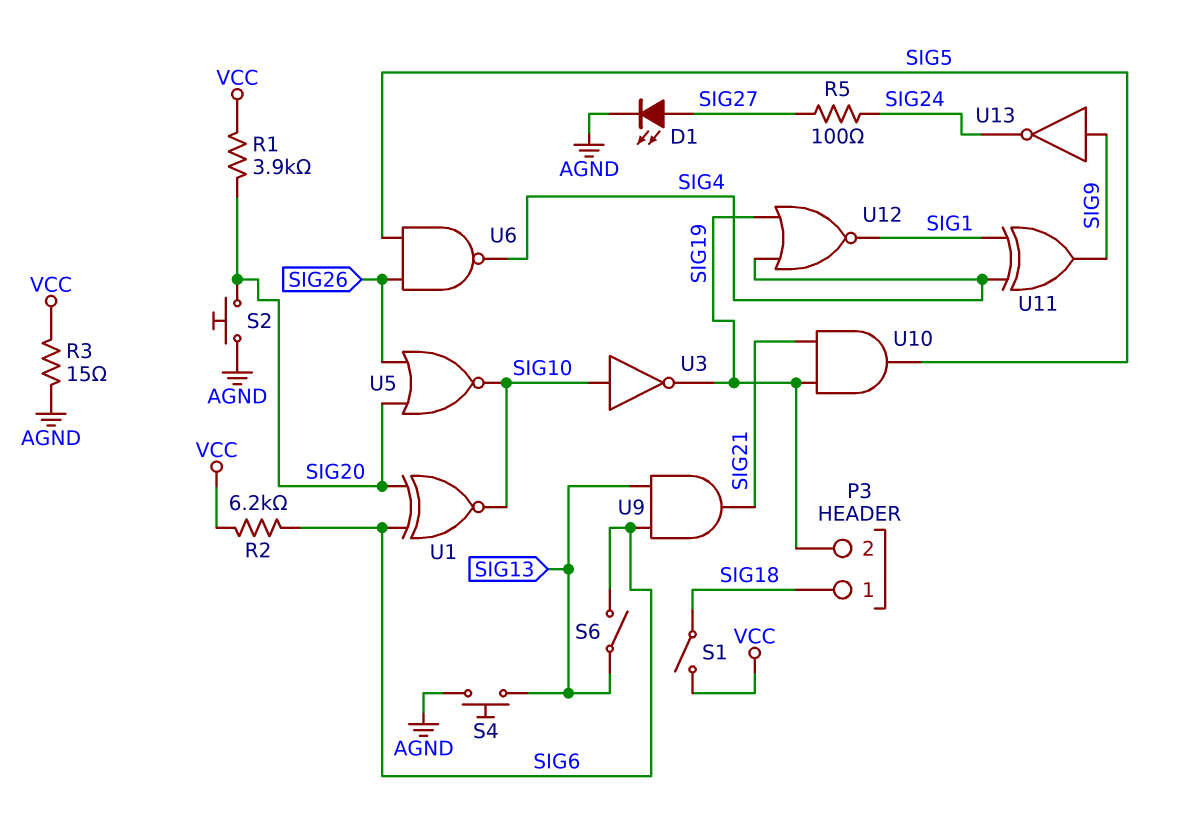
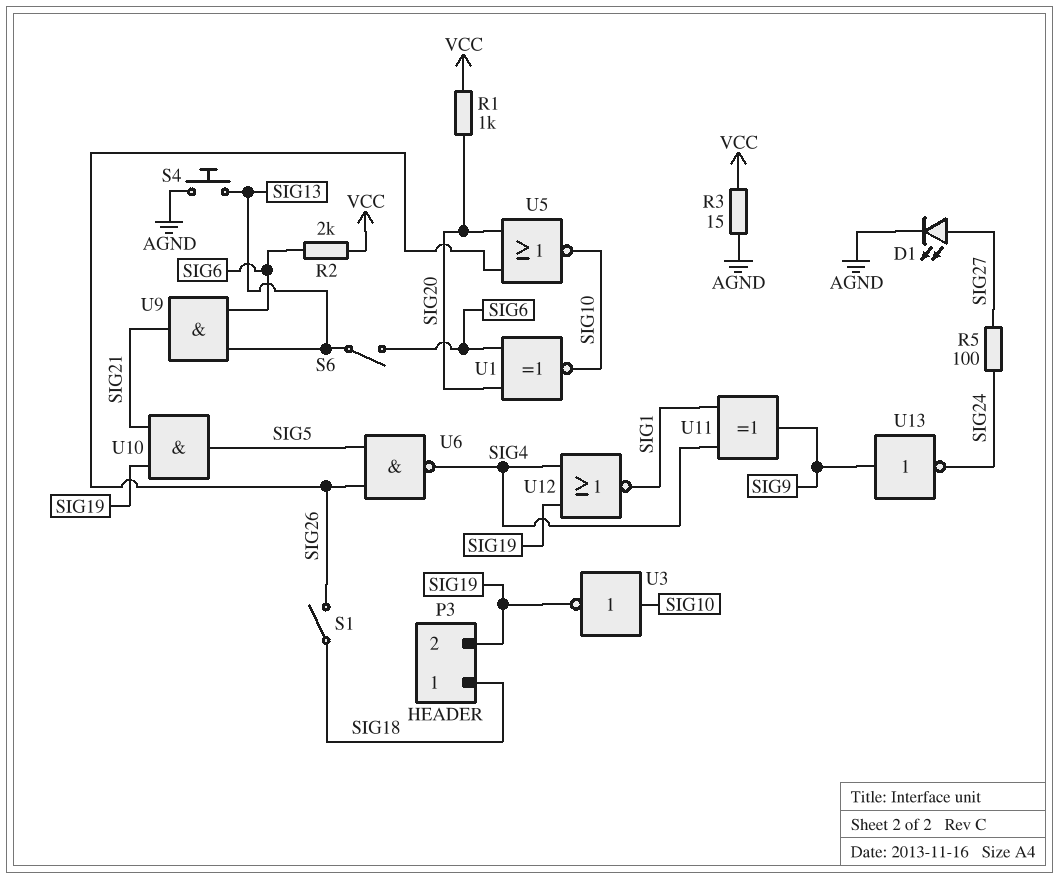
R1: 3.9k (SIG20, VCC) -> 1k (SIG20, VCC)
R2: 6.2k (SIG6, VCC) -> 2k (SIG6, VCC)
S1: switch (SIG18, VCC) -> switch (SIG18, SIG26)
S2: button (AGND, SIG20) -> none

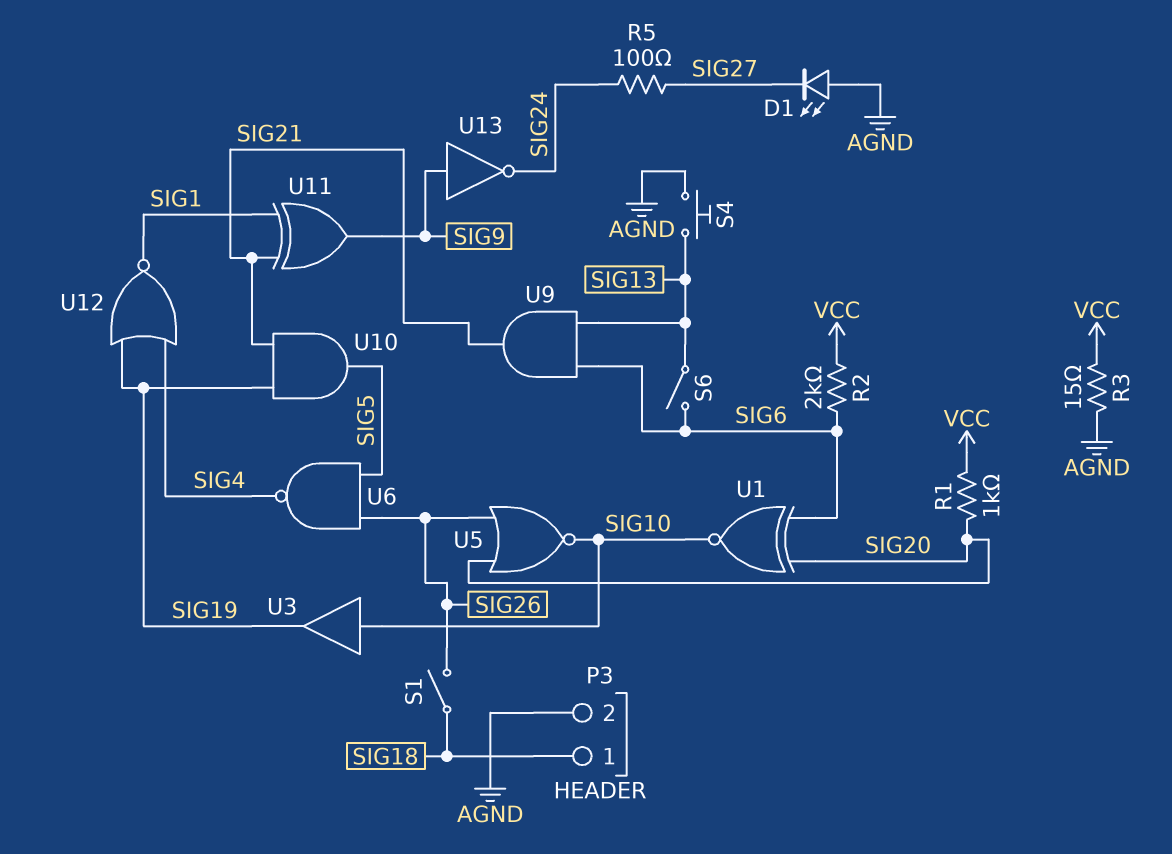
D1: LED (A SIG27, K AGND) -> LED (A AGND, K SIG27)
P3 pin 2: SIG19 -> AGND
U3: NOT (in SIG10, out SIG19) -> buffer (in SIG10, out SIG19)
U11: XOR (in SIG1, in SIG4, out SIG9) -> XOR (in SIG1, in SIG21, out SIG9)

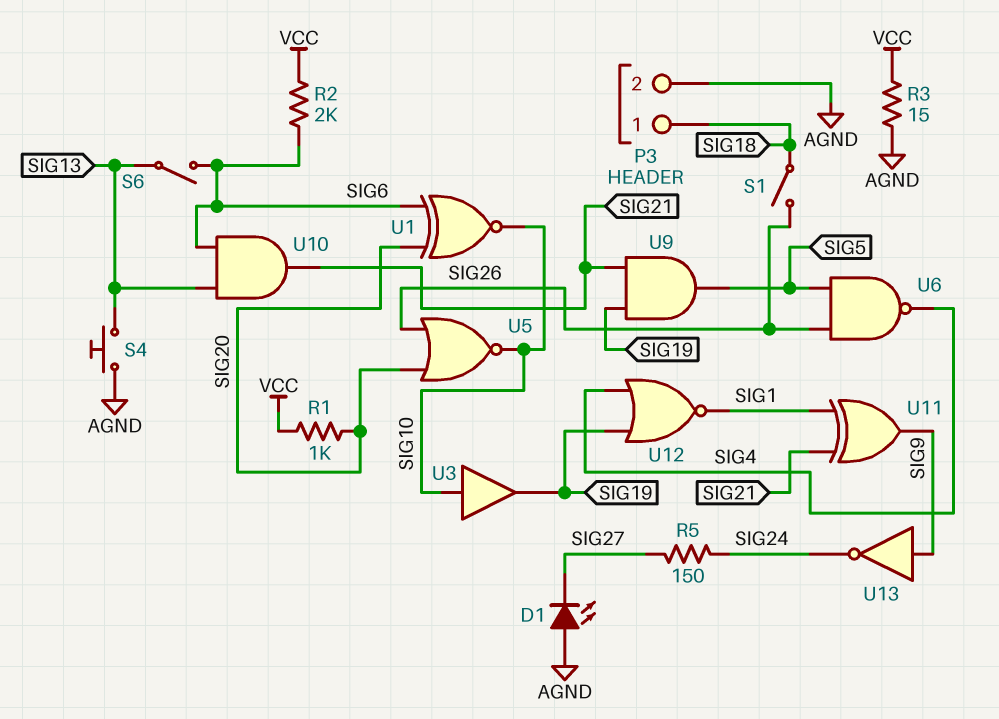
R5: 100 (SIG24, SIG27) -> 150 (SIG24, SIG27)
U9: AND (in SIG6, in SIG13, out SIG21) -> AND (in SIG19, in SIG21, out SIG5)
U10: AND (in SIG19, in SIG21, out SIG5) -> AND (in SIG6, in SIG13, out SIG21)

